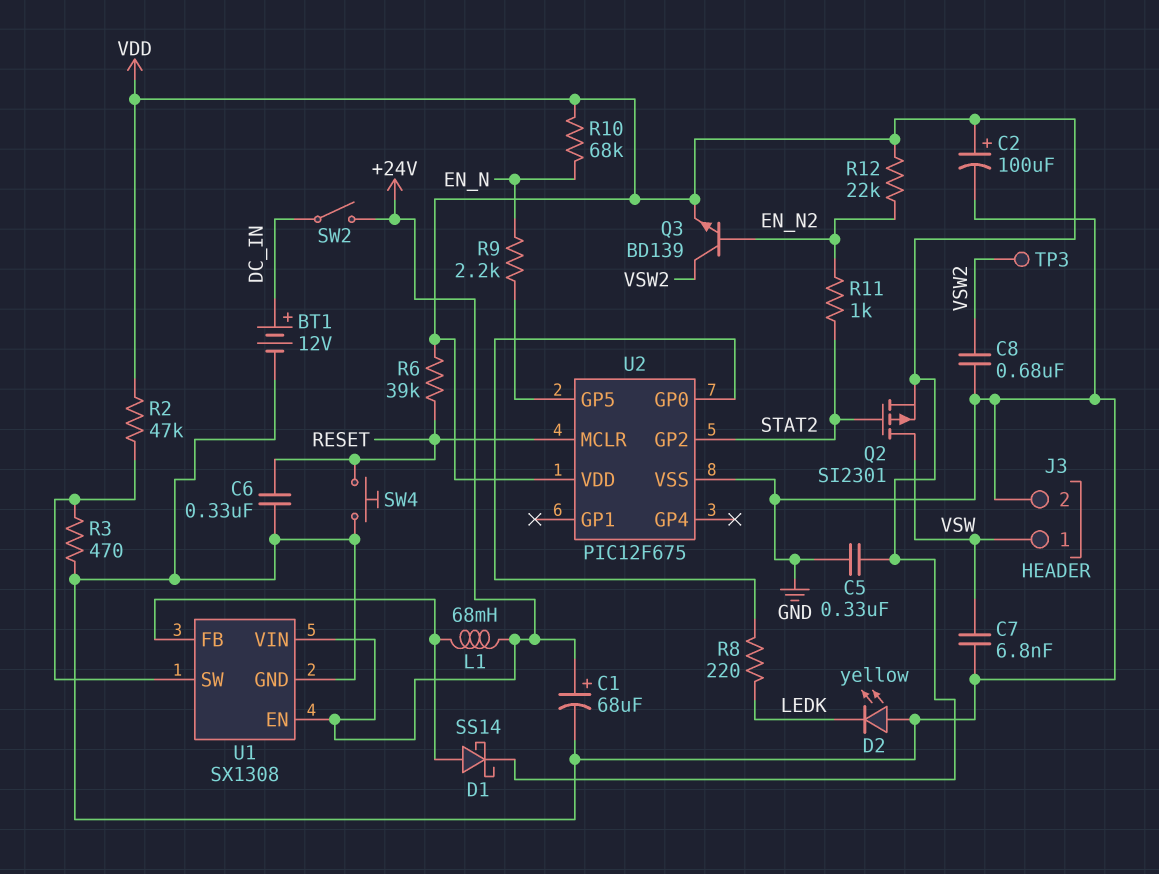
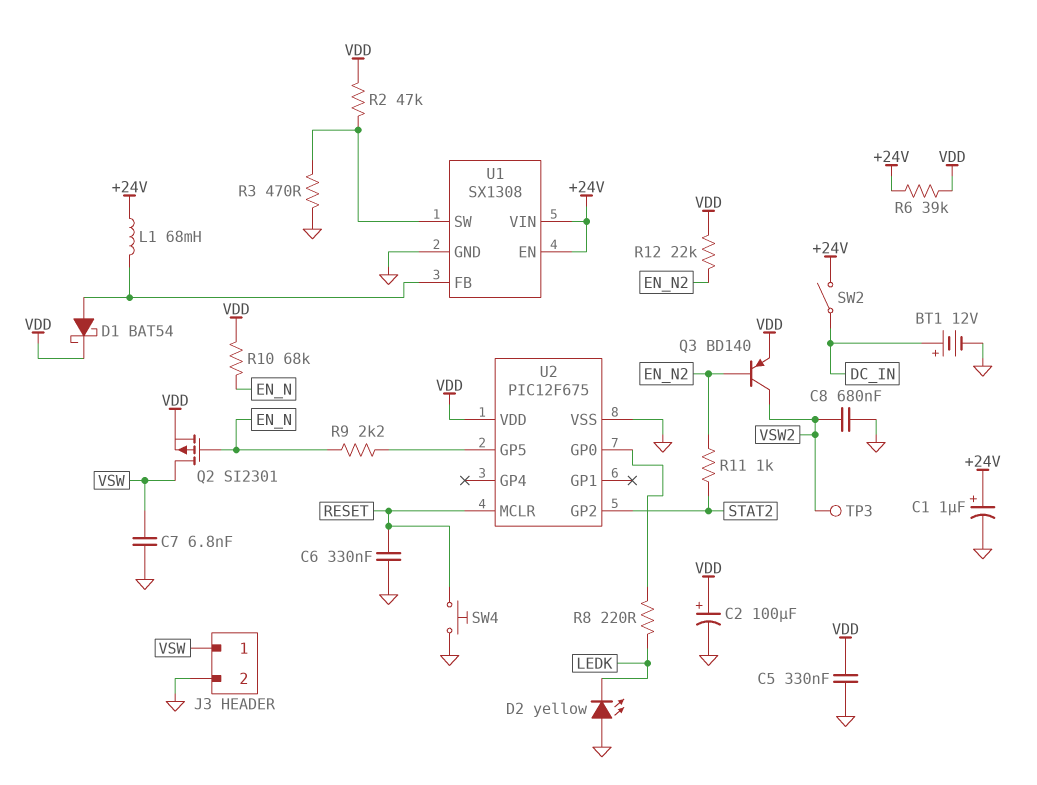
C1: 68uF (plus +24V, minus GND) -> 1uF (plus +24V, minus GND)
D1: schottky SS14 (A U1/FB, K VDD) -> schottky BAT54 (A U1/FB, K VDD)
Q2: PMOS SI2301 (G STAT2, D VSW, S VDD) -> PMOS SI2301 (G EN_N, D VSW, S VDD)
Q3: NPN BD139 (B EN_N2, C VSW2, E VDD) -> PNP BD140 (B EN_N2, C VSW2, E VDD)
R6: 39k (RESET, VDD) -> 39k (+24V, VDD)

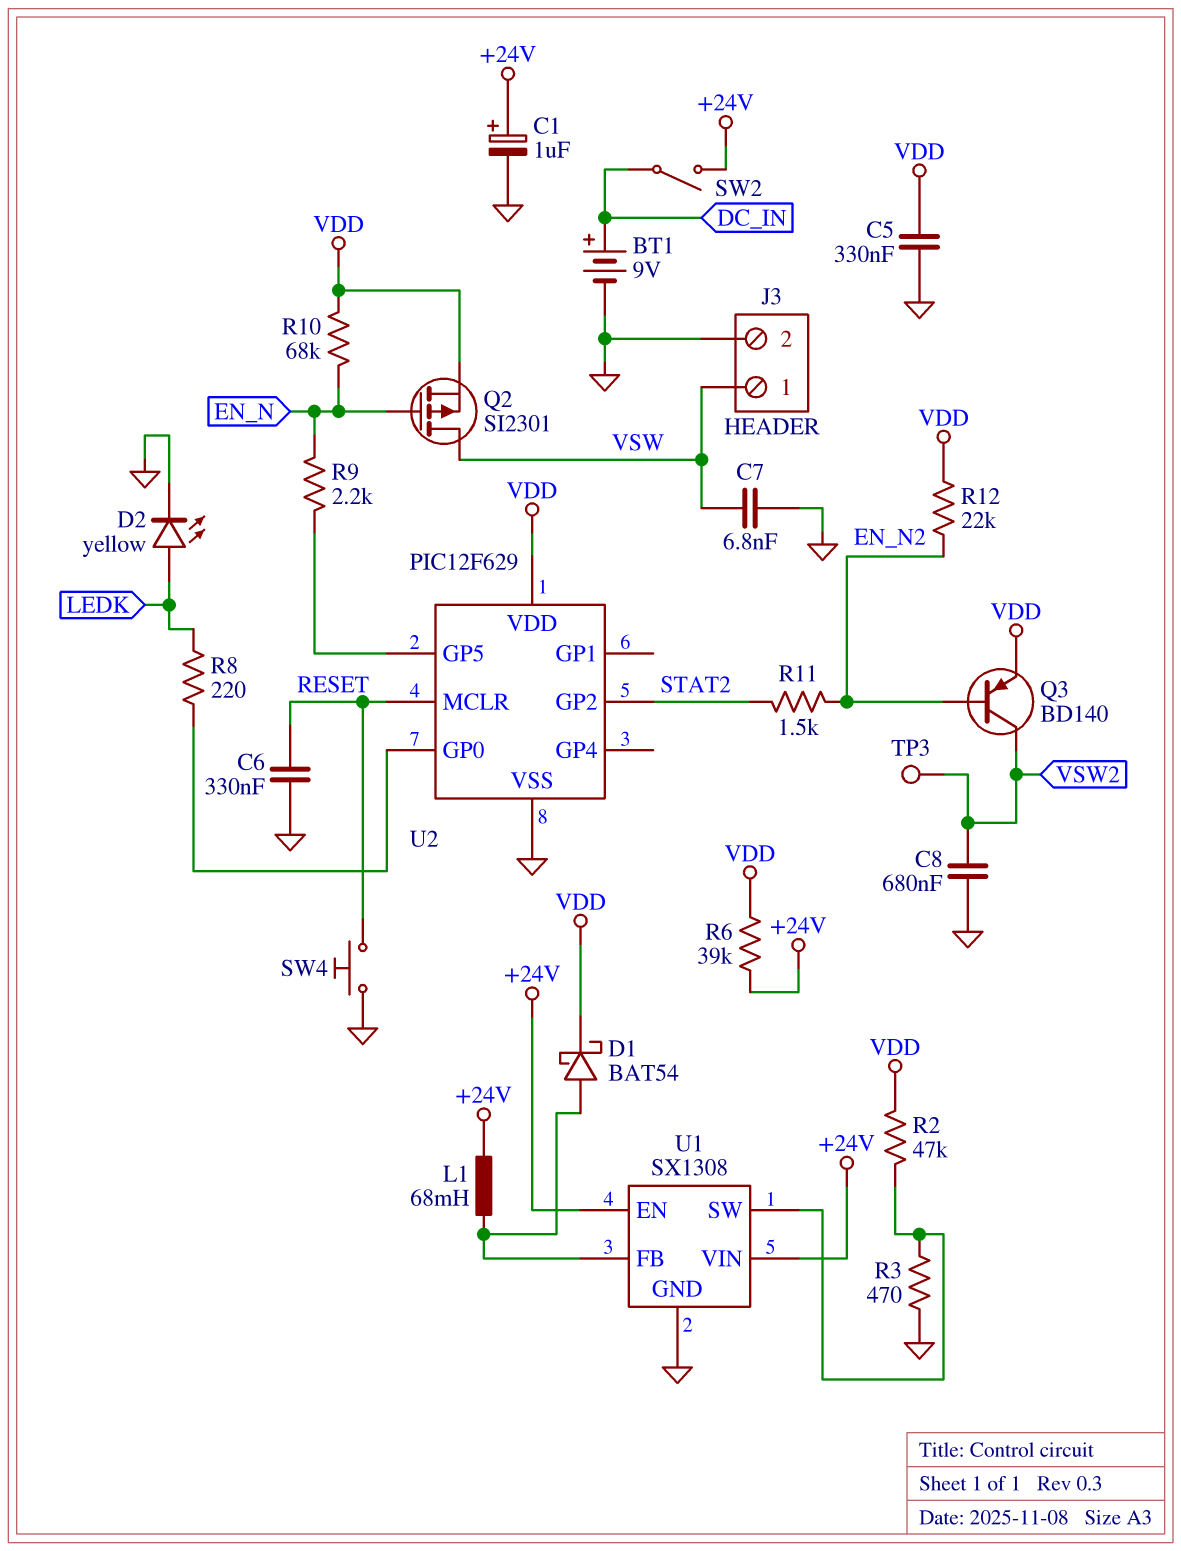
BT1: 12V (plus DC_IN, minus GND) -> 9V (plus DC_IN, minus GND)
C2: 100uF (plus VDD, minus GND) -> none
D2: LED yellow (A GND, K LEDK) -> LED yellow (A LEDK, K GND)
R11: 1k (EN_N2, STAT2) -> 1.5k (EN_N2, STAT2)
U2: PIC12F675 -> PIC12F629

